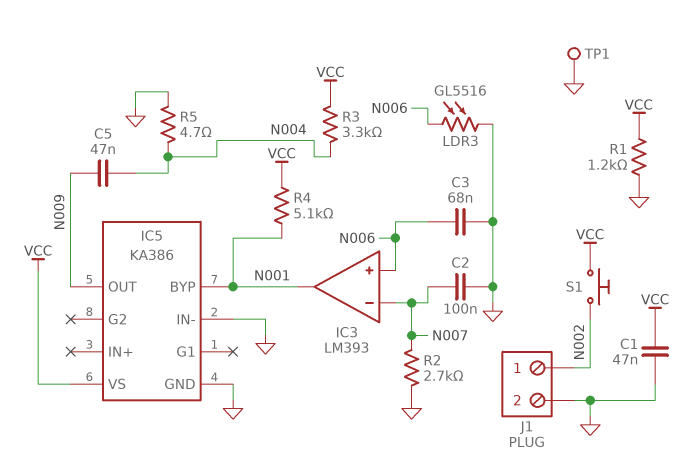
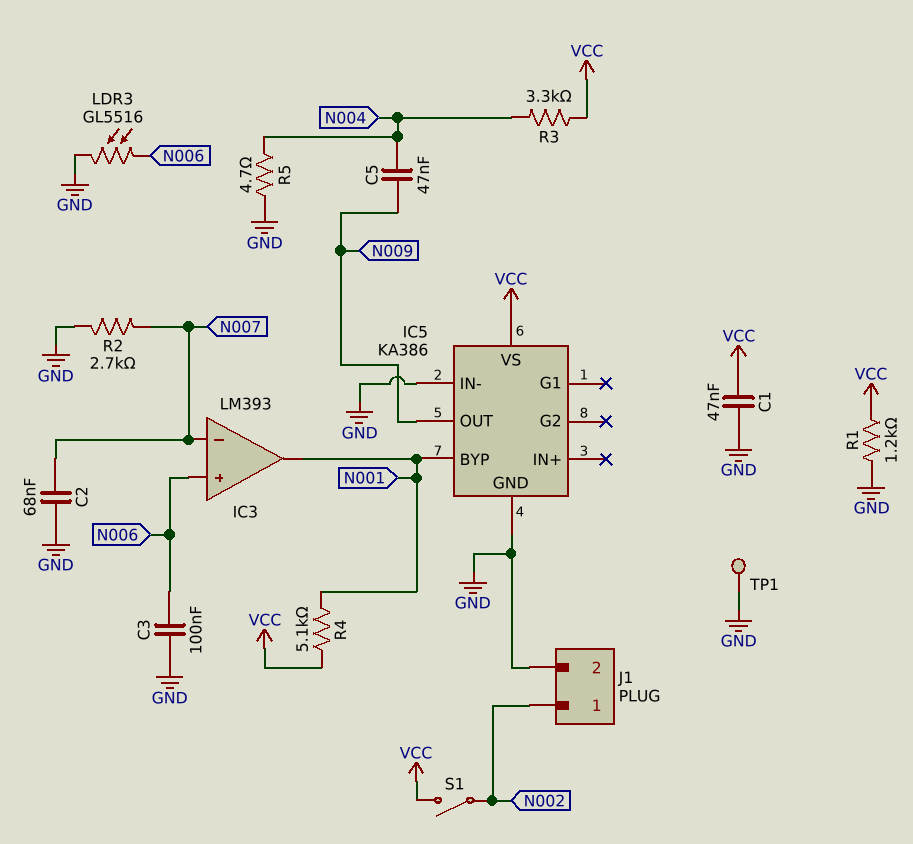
C2: 100nF (GND, N007) -> 68nF (GND, N007)
C3: 68nF (GND, N006) -> 100nF (GND, N006)
S1: button (N002, VCC) -> switch (N002, VCC)

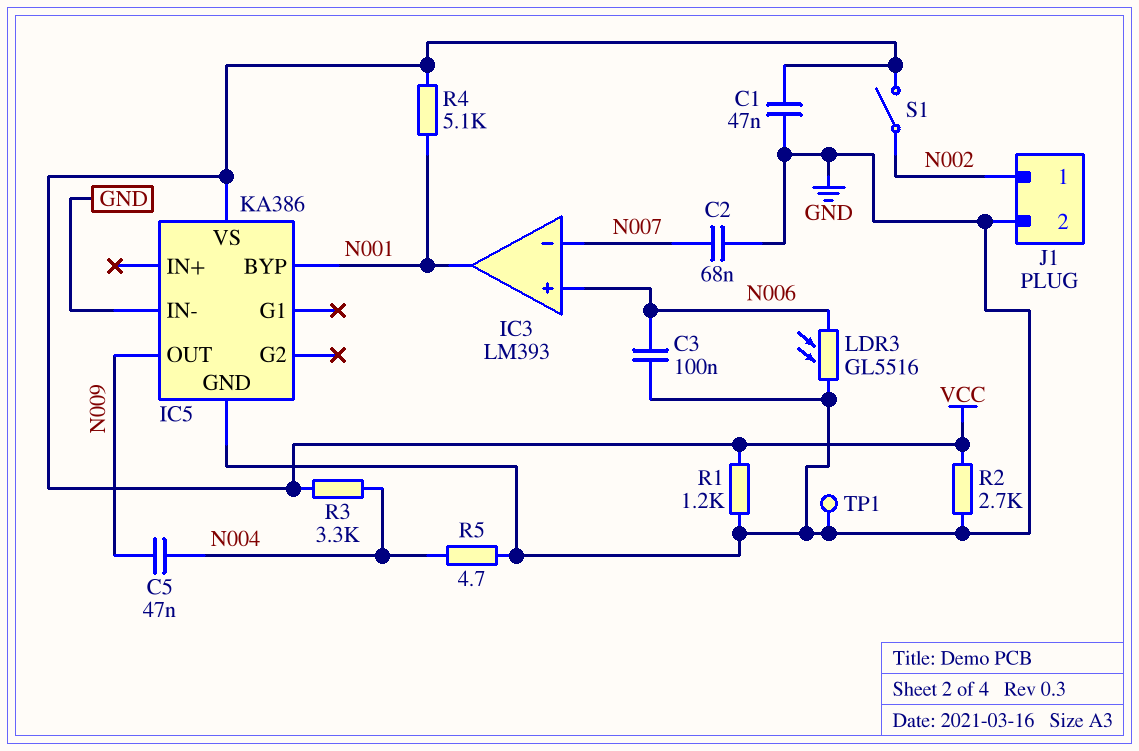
R2: 2.7k (GND, N007) -> 2.7k (GND, VCC)

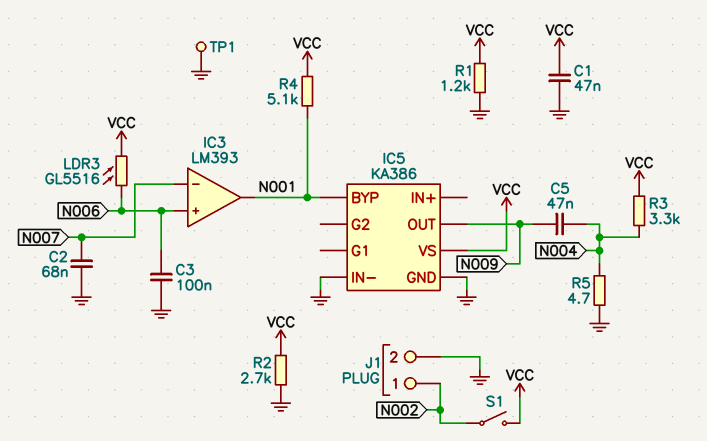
LDR3: GL5516 (GND, N006) -> GL5516 (N006, VCC)

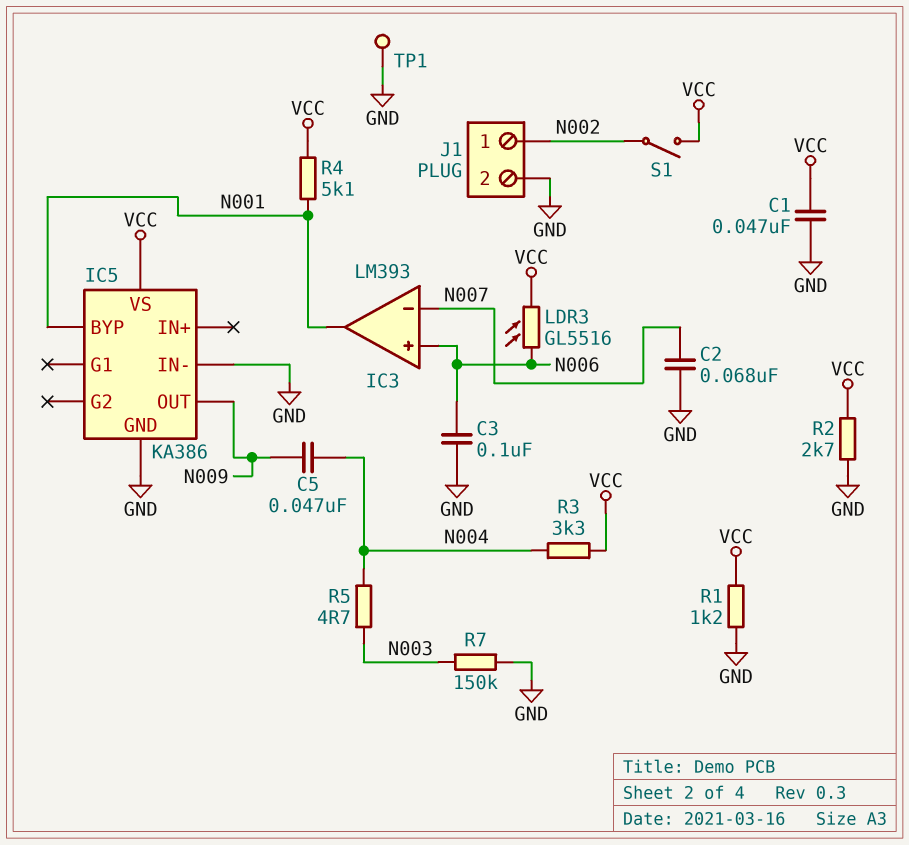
R5: 4.7 (GND, N004) -> 4.7 (N003, N004)
R7: none -> 150k (GND, N003)

